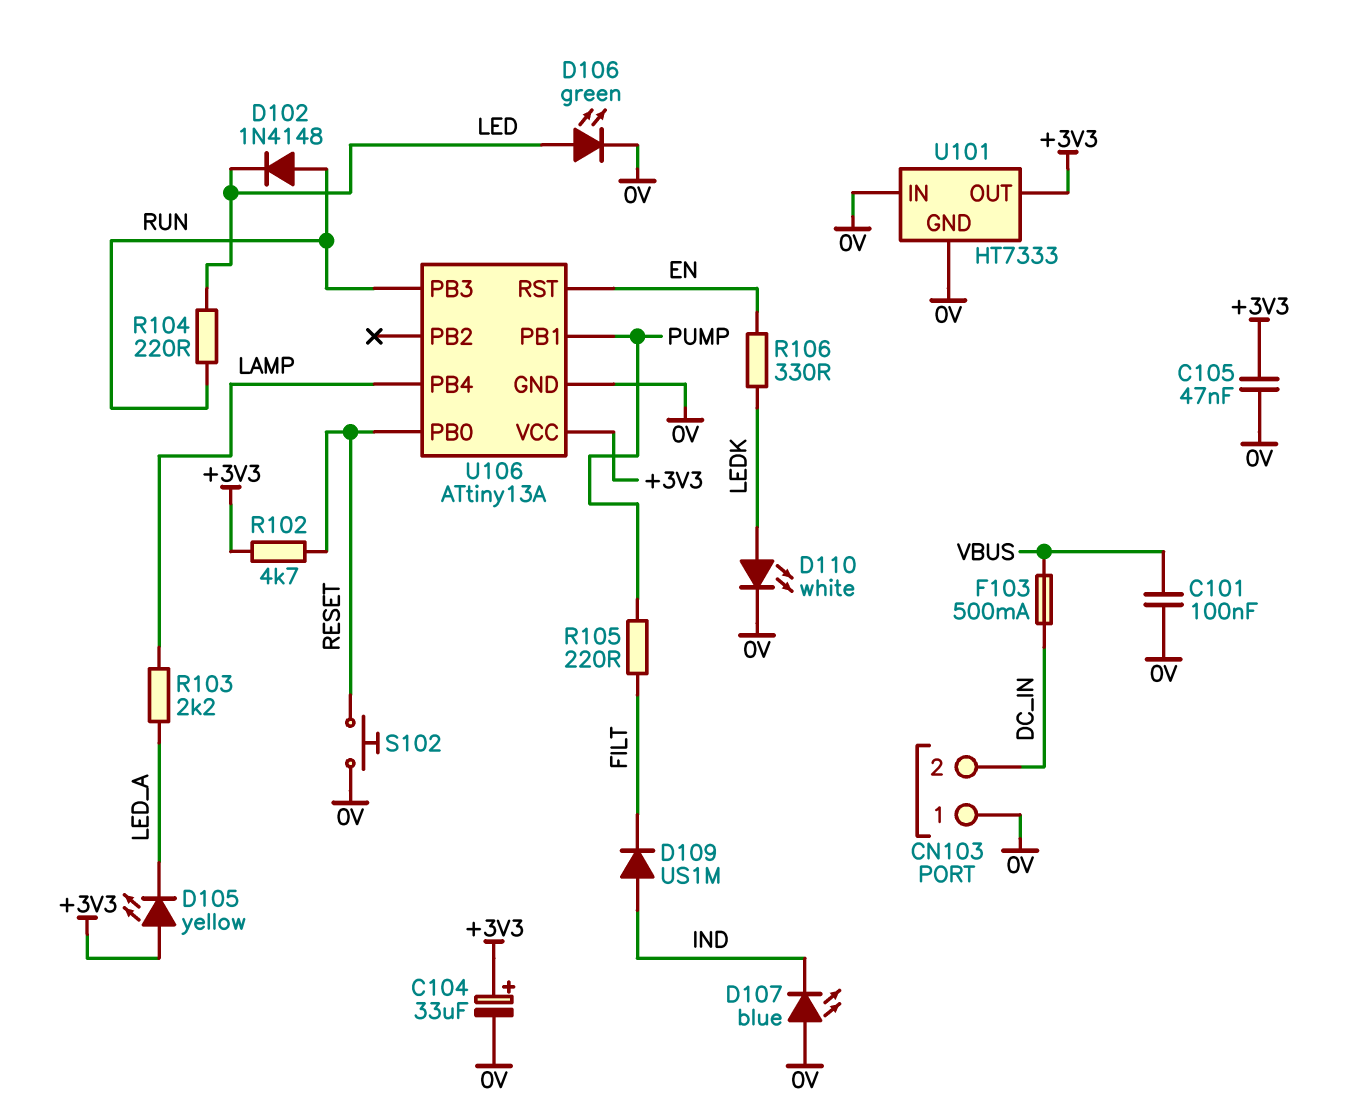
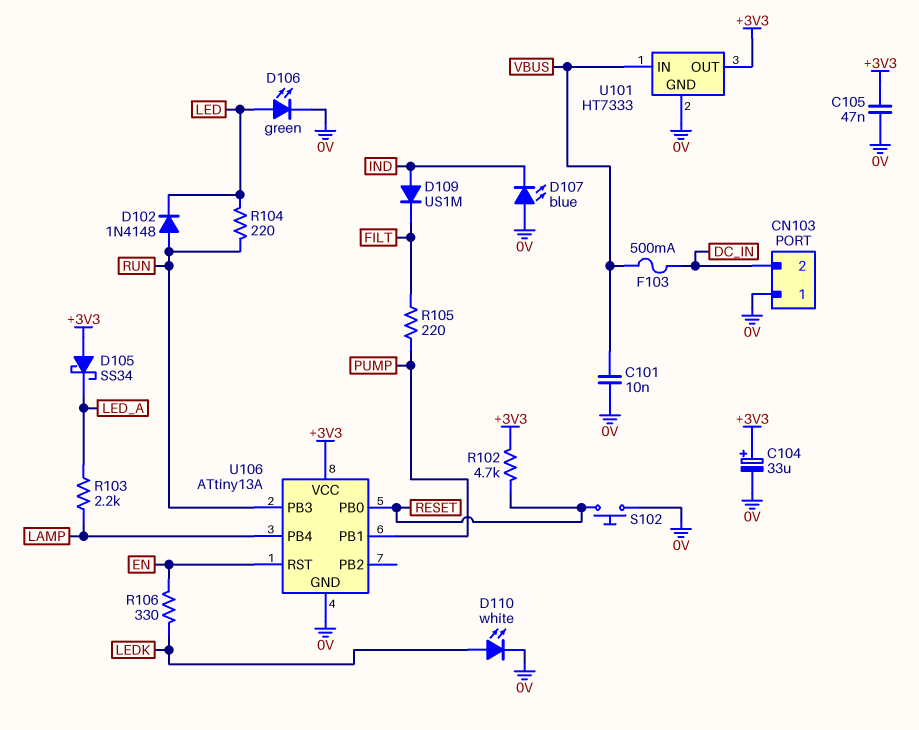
C101: 100nF (0V, VBUS) -> 10nF (0V, VBUS)
D105: LED yellow (A +3V3, K LED_A) -> schottky SS34 (A +3V3, K LED_A)
U101 pin IN: 0V -> VBUS

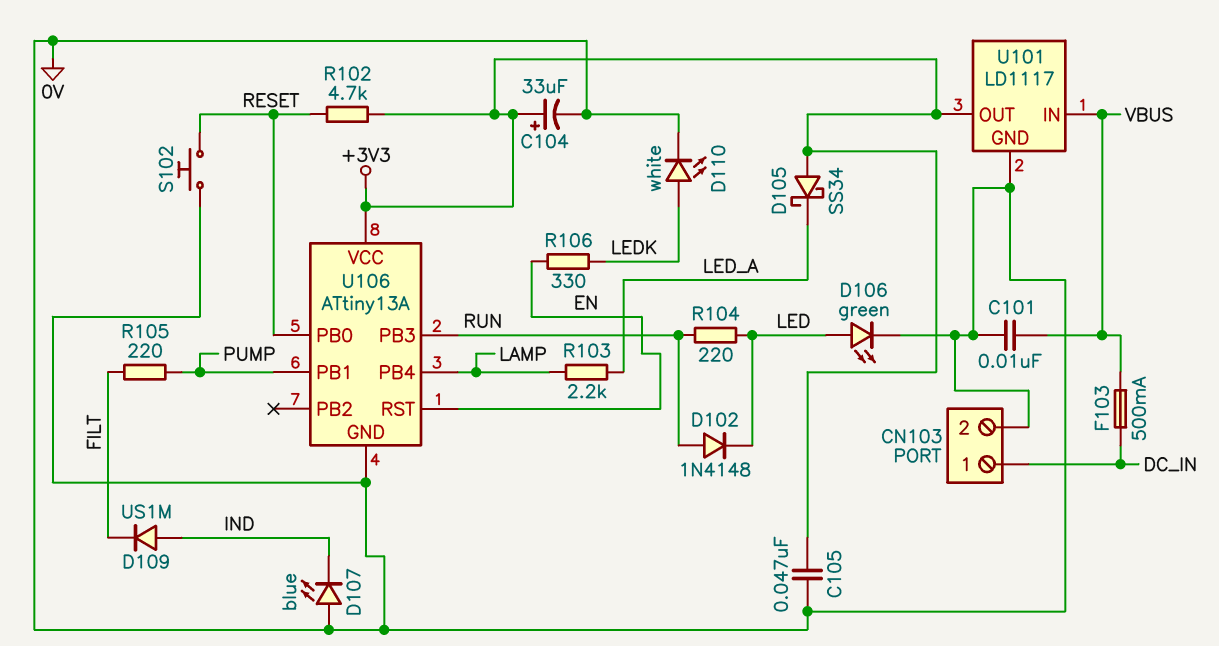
CN103 pin 1: 0V -> DC_IN
CN103 pin 2: DC_IN -> 0V
U101: HT7333 -> LD1117

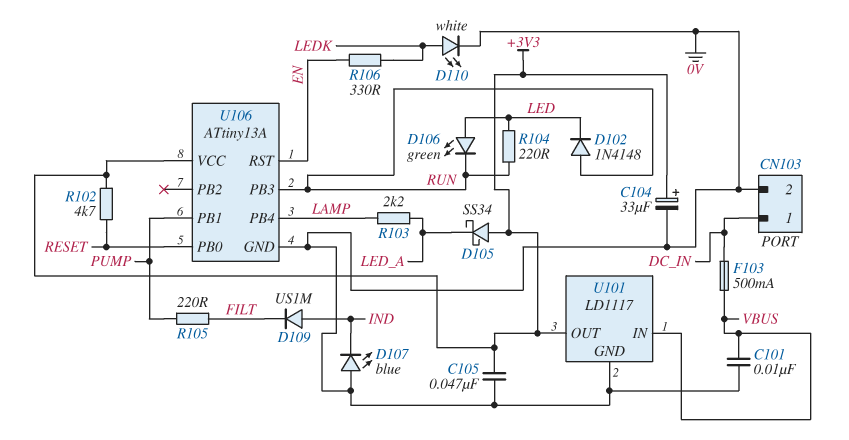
D106: LED green (A LED, K 0V) -> LED green (A LED, K RUN)
S102: button (0V, RESET) -> none

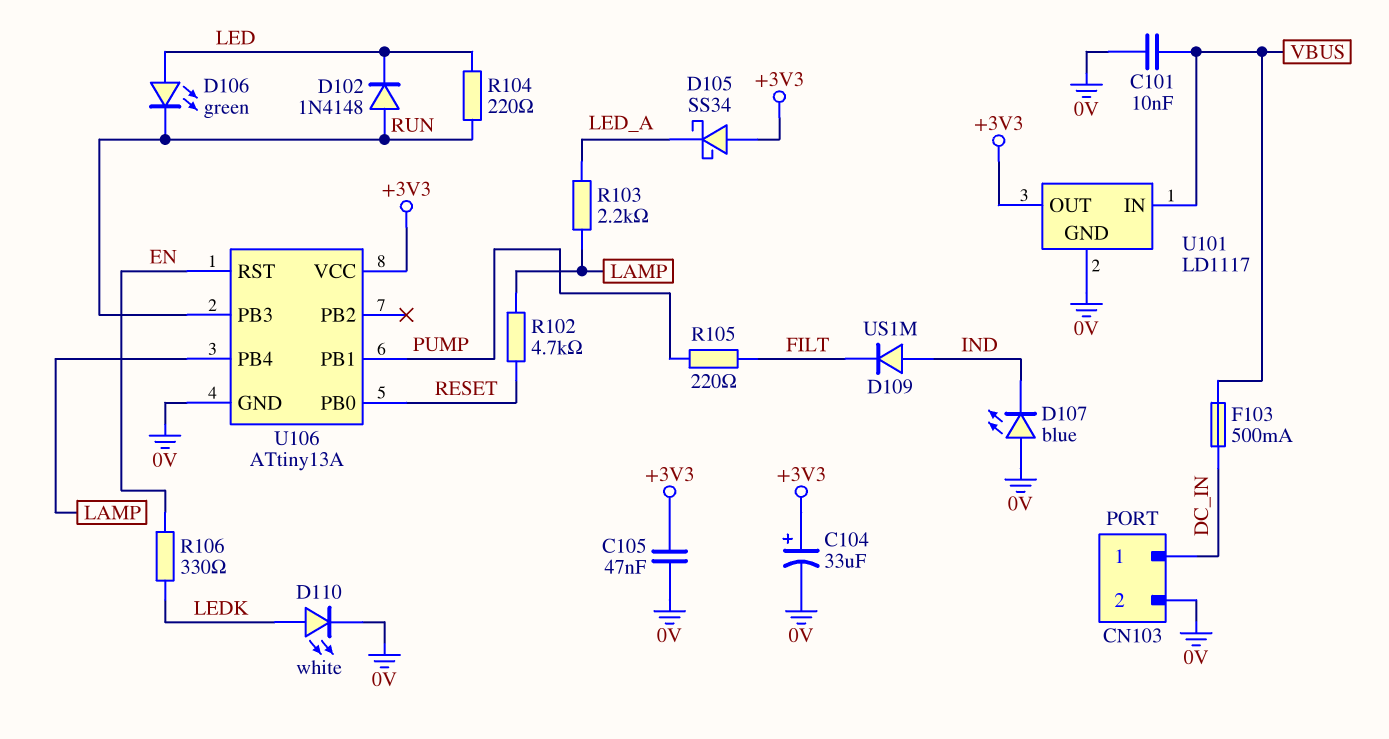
R102: 4.7k (+3V3, RESET) -> 4.7k (LAMP, RESET)

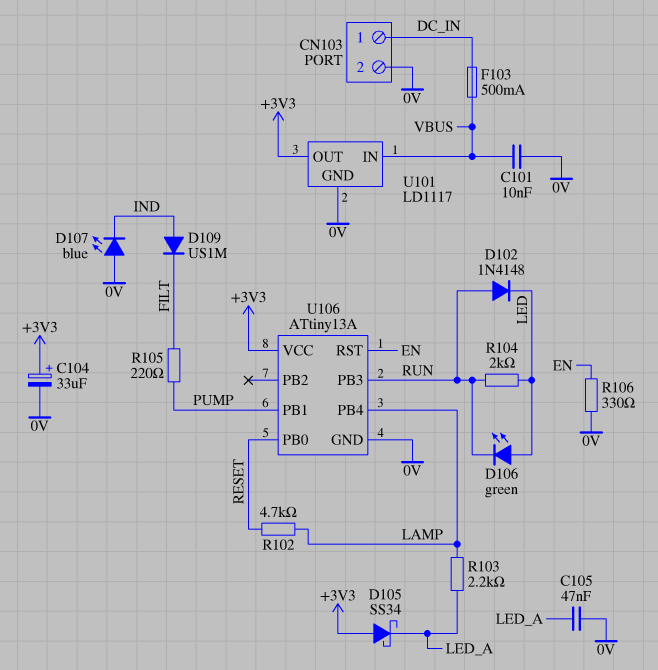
C105: 47nF (+3V3, 0V) -> 47nF (0V, LED_A)
D110: LED white (A LEDK, K 0V) -> none
R104: 220 (LED, RUN) -> 2k (LED, RUN)
R106: 330 (EN, LEDK) -> 330 (0V, EN)

